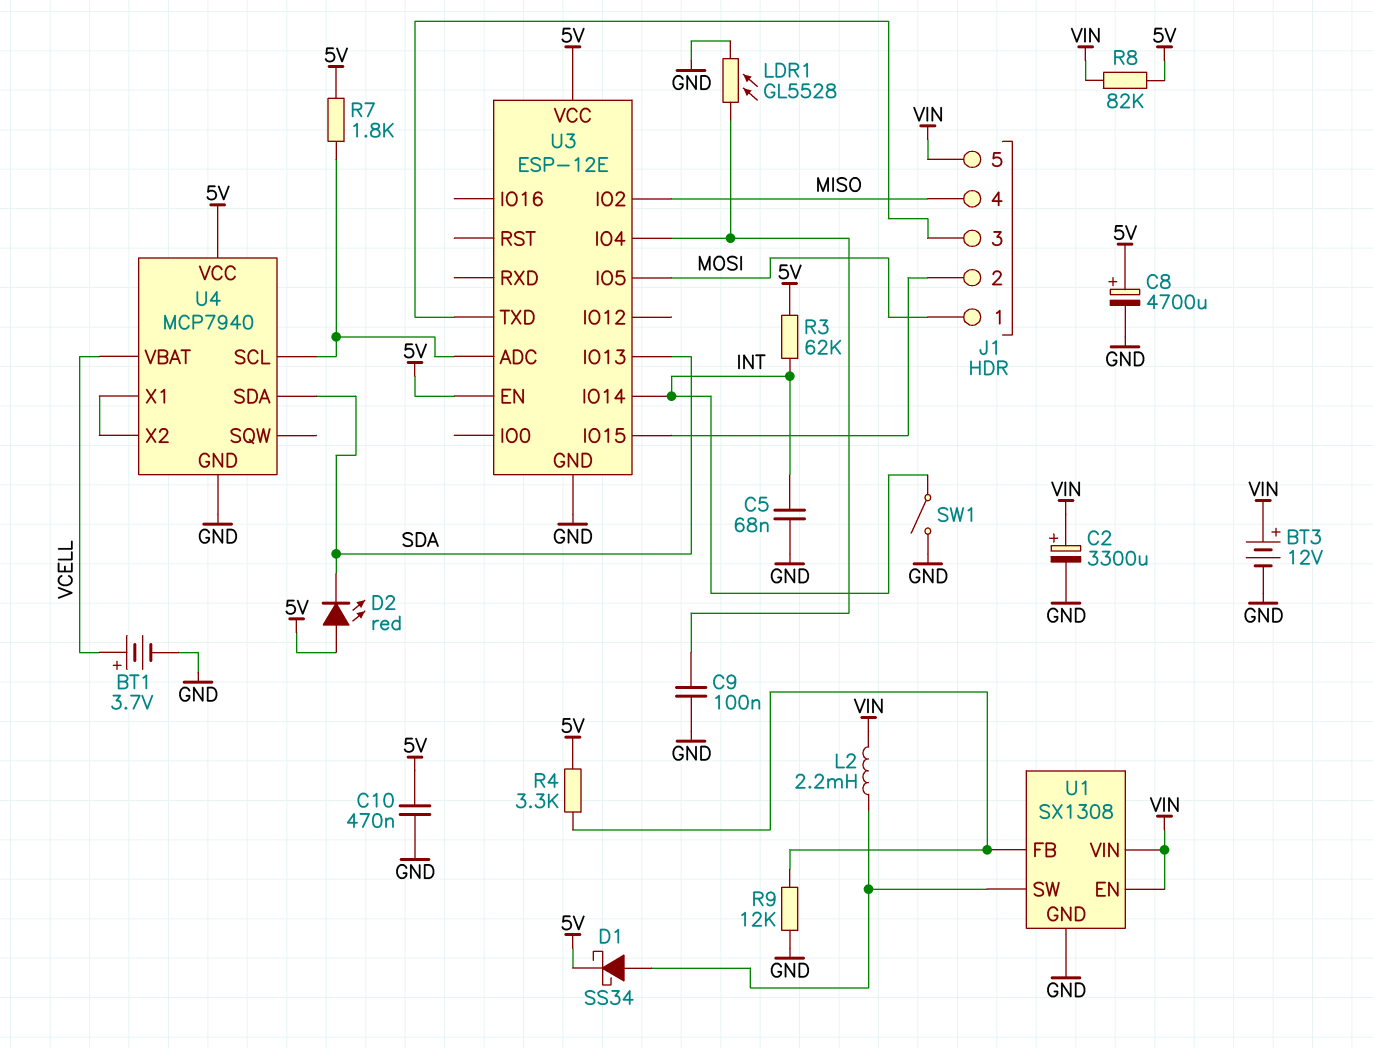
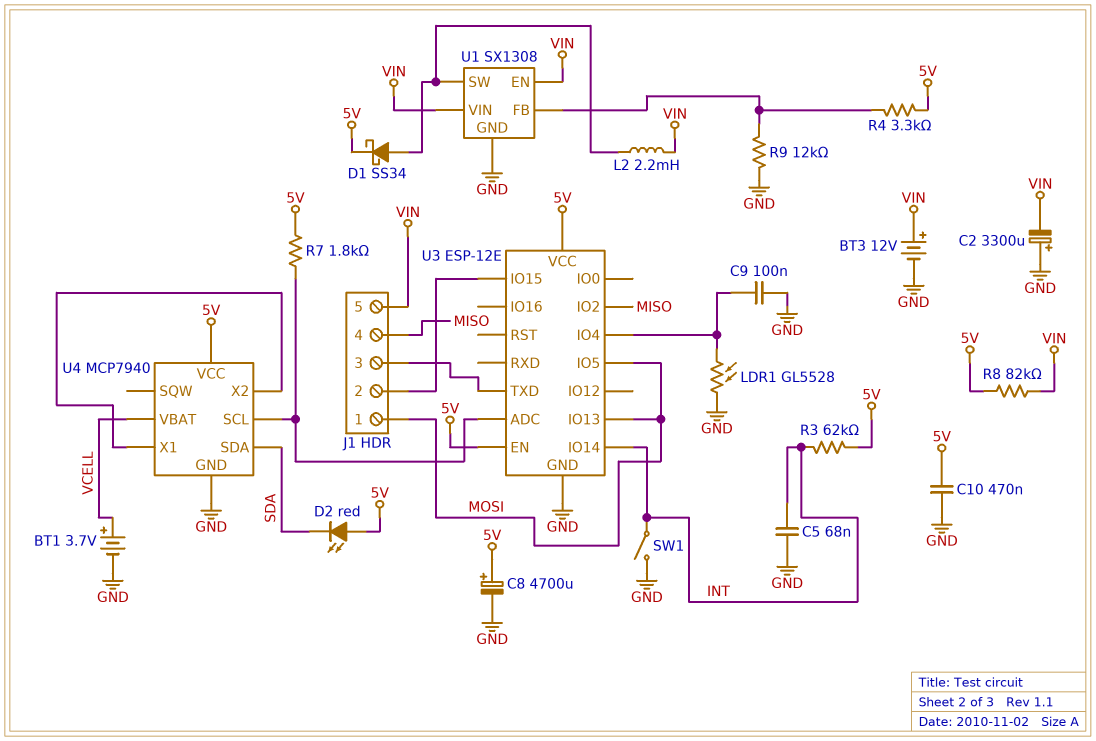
C2: 3300uF (plus VIN, minus GND) -> 3300uF (plus GND, minus VIN)
U3 pin IO13: SDA -> MOSI

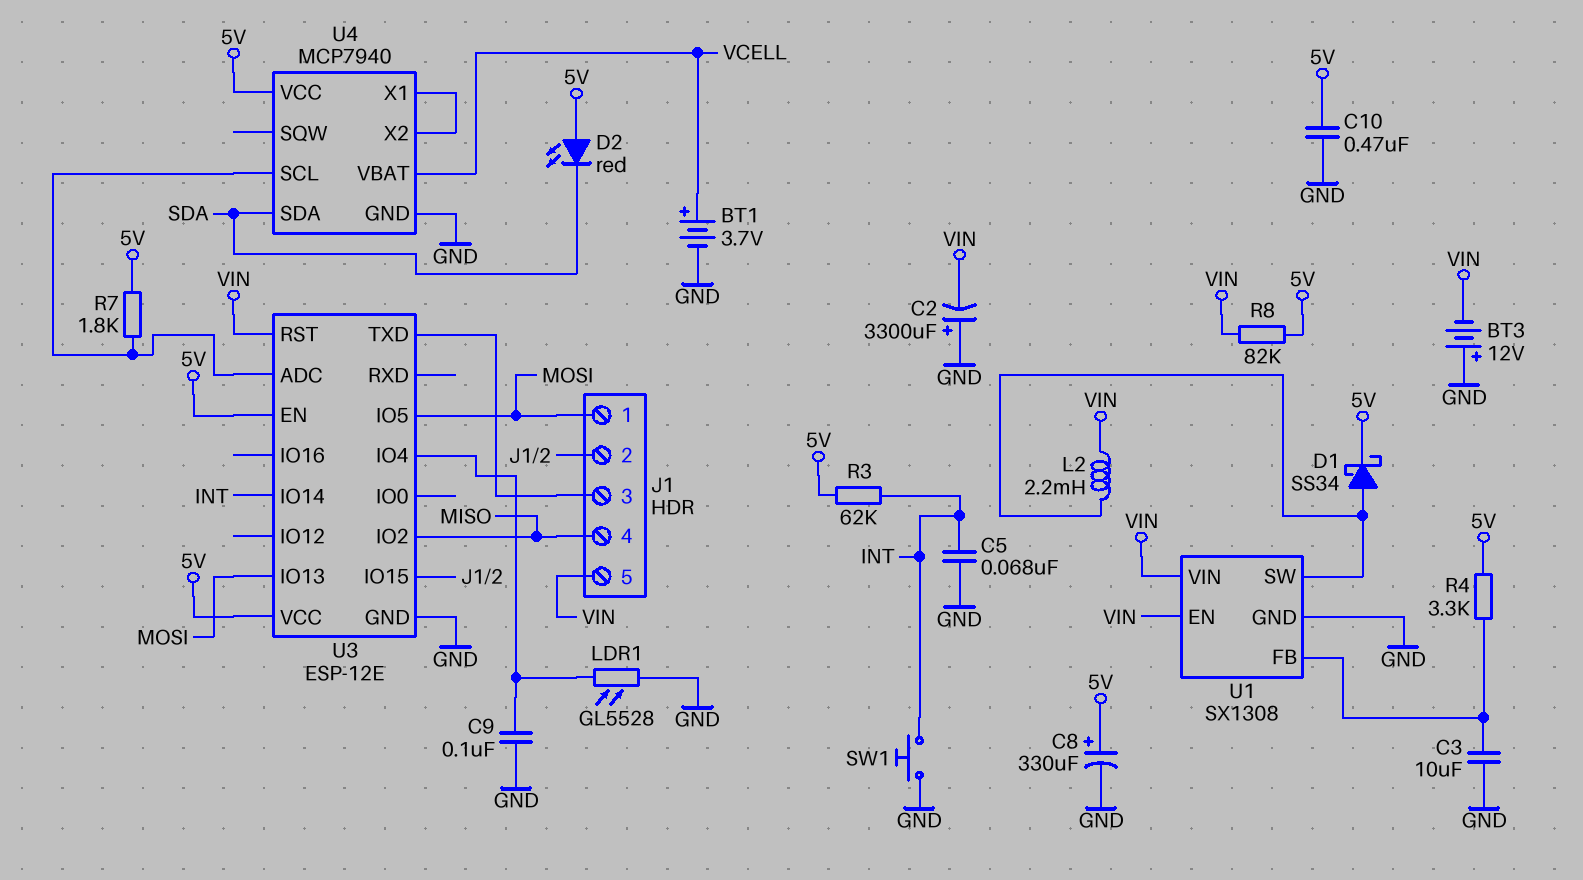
BT3: 12V (plus VIN, minus GND) -> 12V (plus GND, minus VIN)
C3: none -> 10uF (GND, U1/FB)
C8: 4700uF (plus 5V, minus GND) -> 330uF (plus 5V, minus GND)
R9: 12k (GND, U1/FB) -> none
SW1: switch (GND, INT) -> button (GND, INT)
U3 pin RST: none -> VIN

